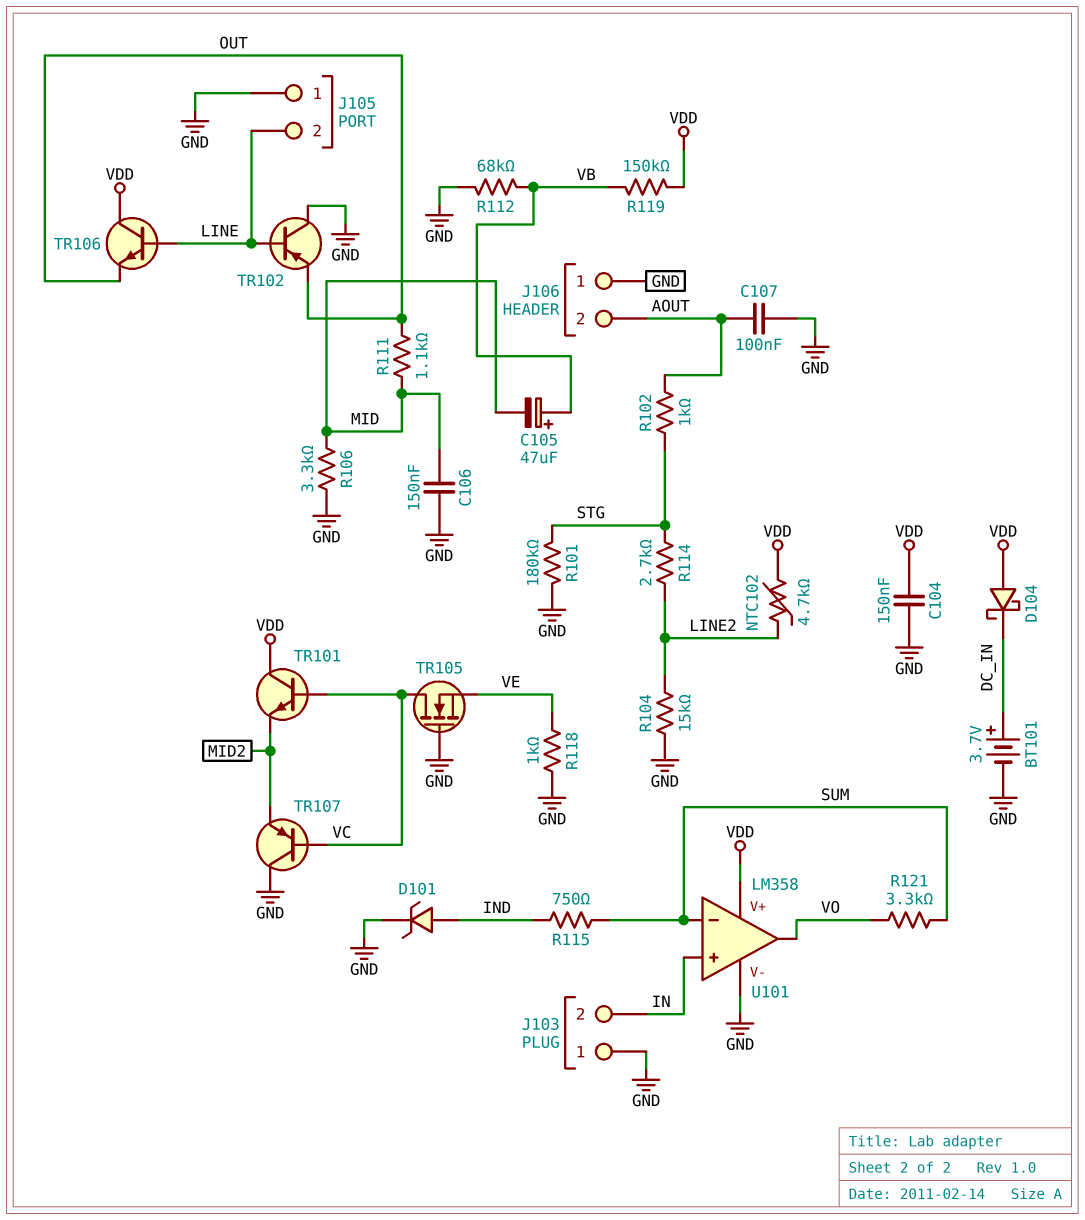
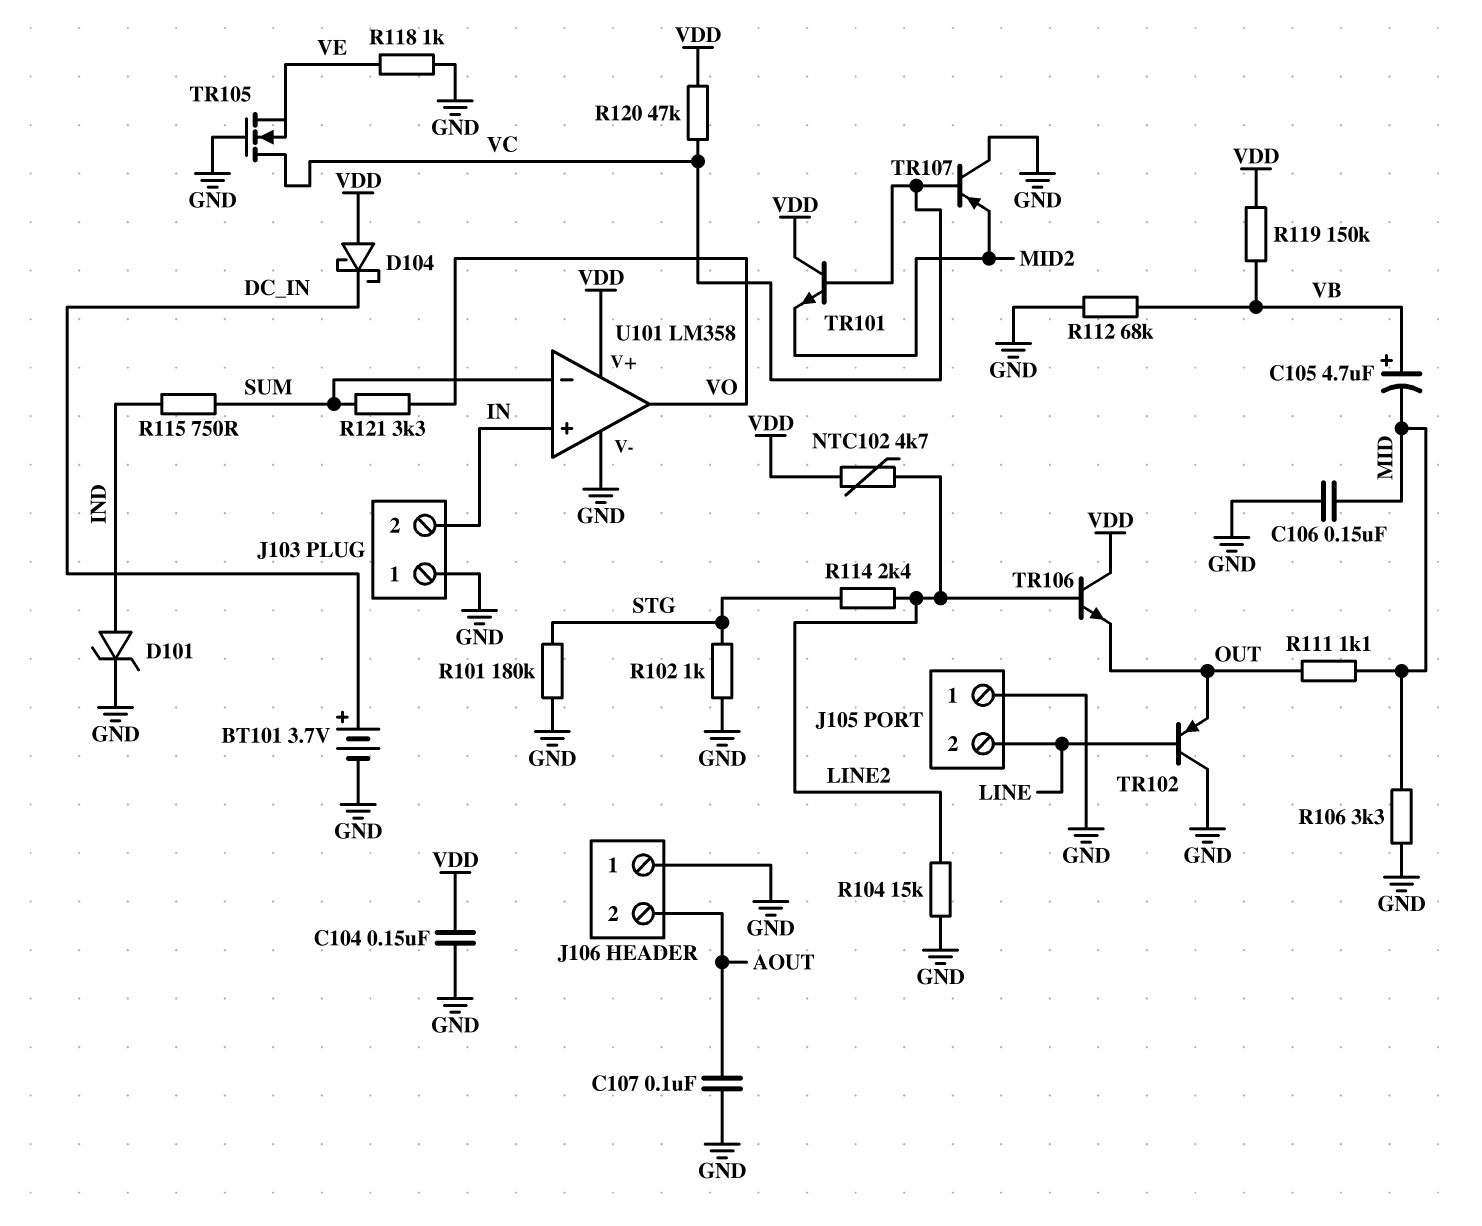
C105: 47uF (plus VB, minus MID) -> 4.7uF (plus VB, minus MID)
R102: 1k (AOUT, STG) -> 1k (GND, STG)
R114: 2.7k (LINE2, STG) -> 2.4k (LINE2, STG)
R120: none -> 47k (VC, VDD)
TR106: NPN (B LINE, C VDD, E OUT) -> NPN (B LINE2, C VDD, E OUT)

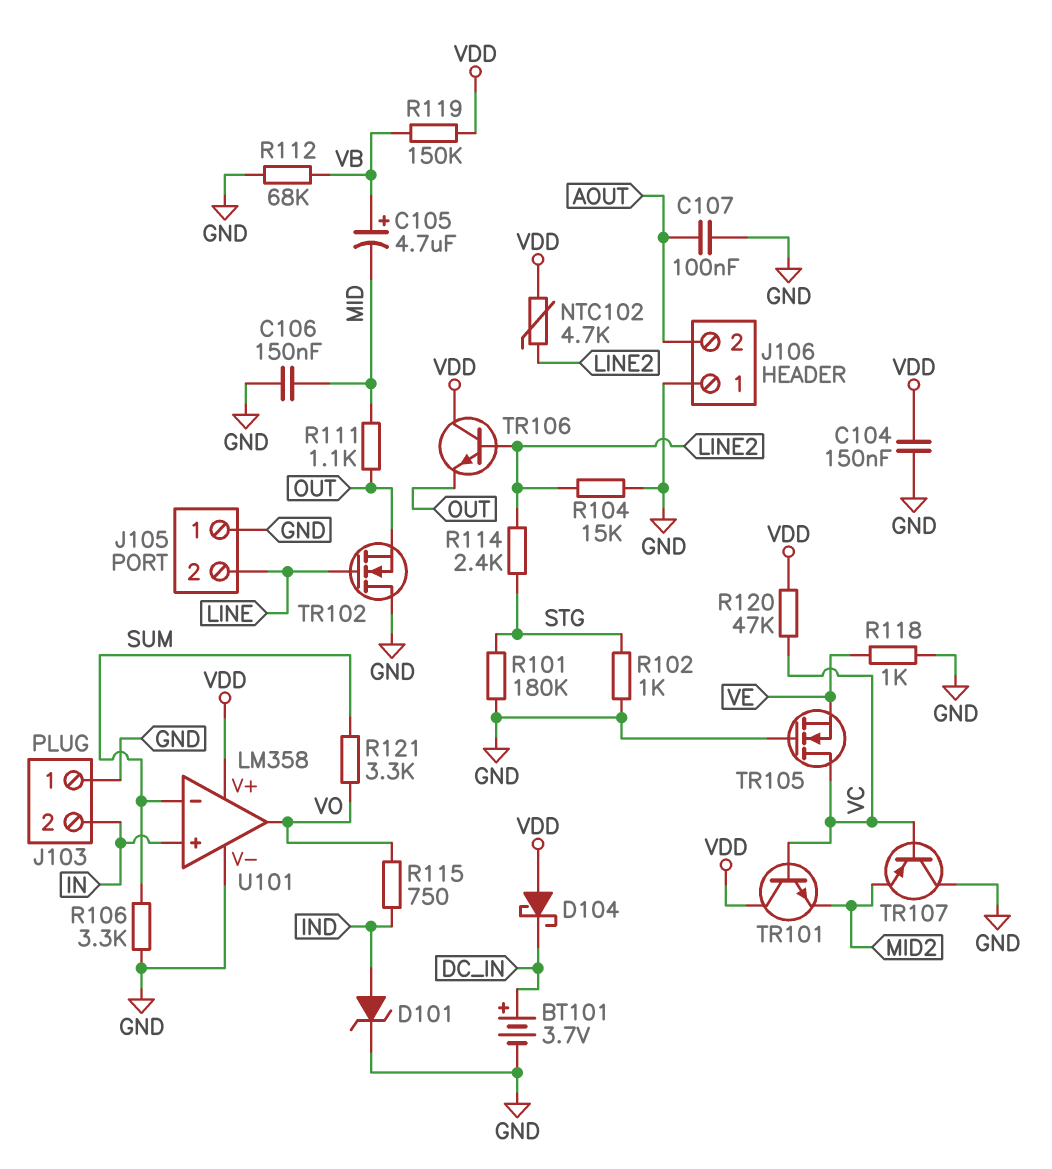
R106: 3.3k (GND, MID) -> 3.3k (GND, SUM)
R115: 750 (IND, SUM) -> 750 (IND, VO)
TR102: PNP (B LINE, C GND, E OUT) -> NMOS (G LINE, D GND, S OUT)

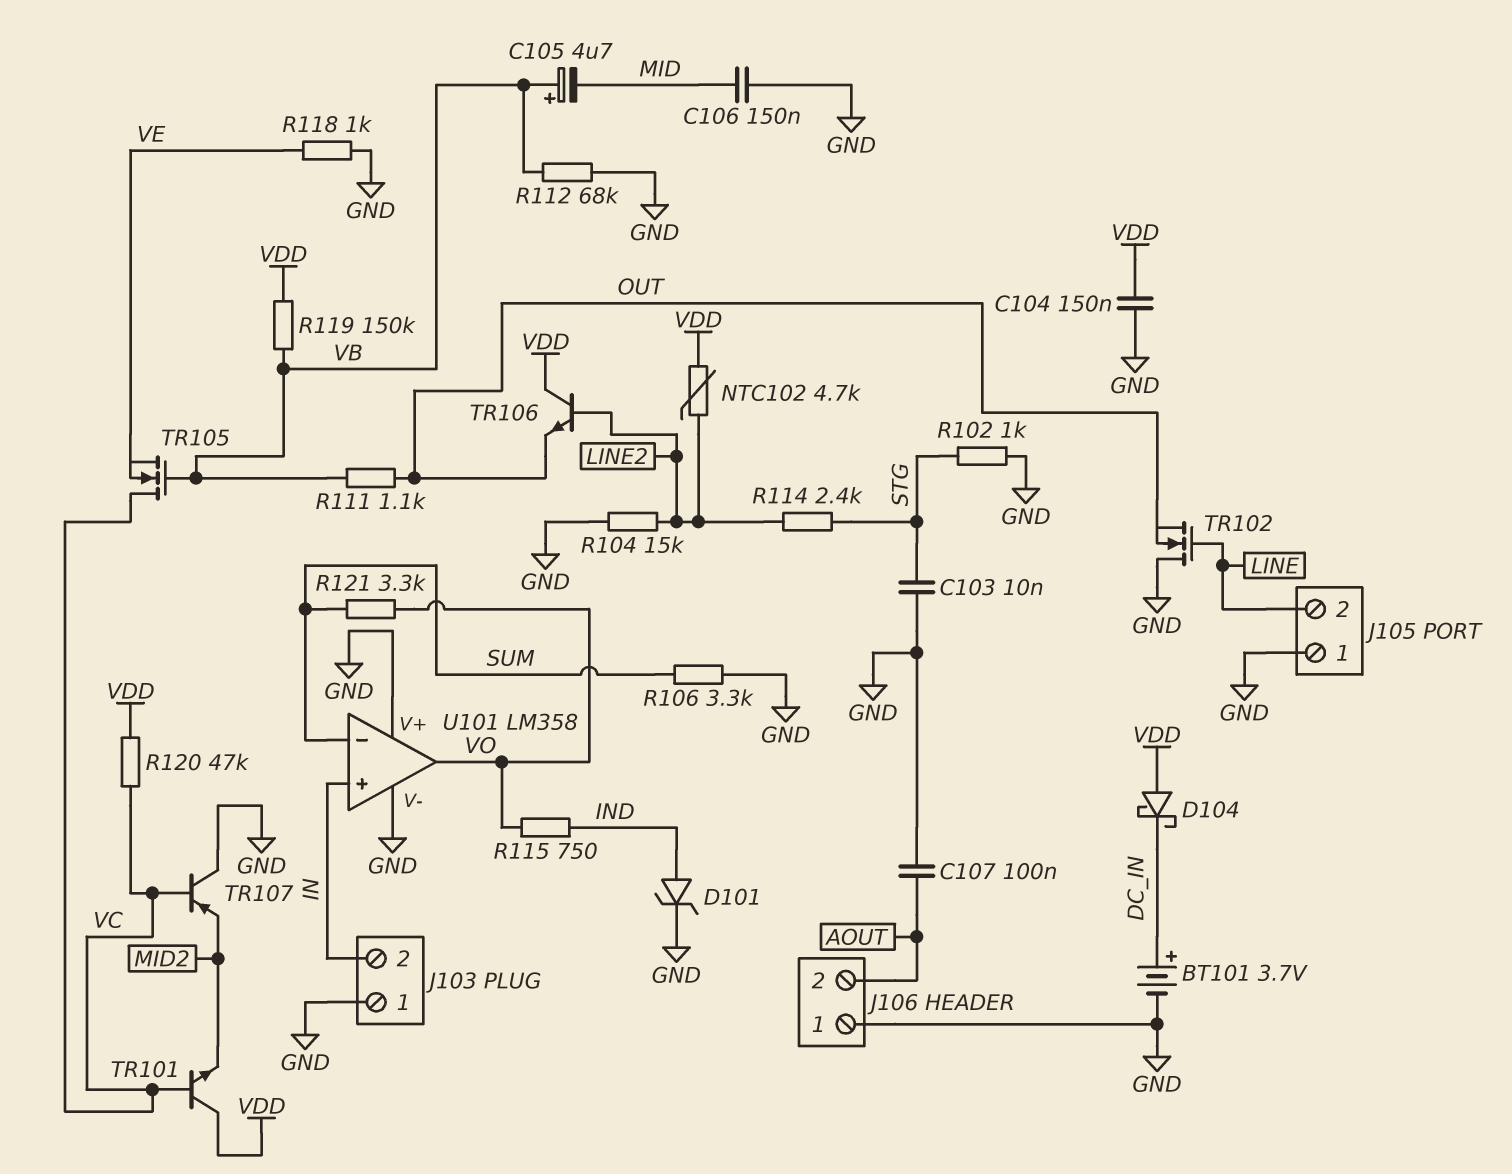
C103: none -> 10nF (GND, STG)
R101: 180k (GND, STG) -> none
R111: 1.1k (MID, OUT) -> 1.1k (OUT, VB)
TR105: NMOS (G GND, D VC, S VE) -> NMOS (G VB, D VC, S VE)
U101 pin V+: VDD -> GND

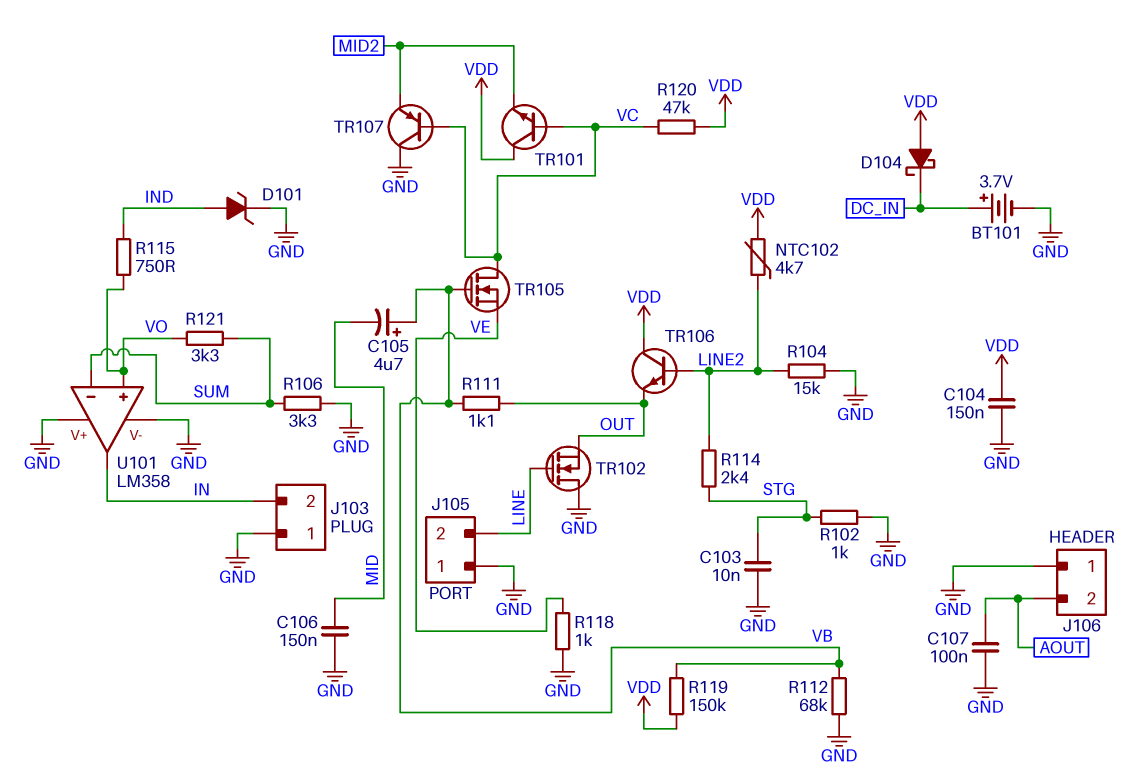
U101 pin in+: IN -> VO
U101 pin out: VO -> IN

